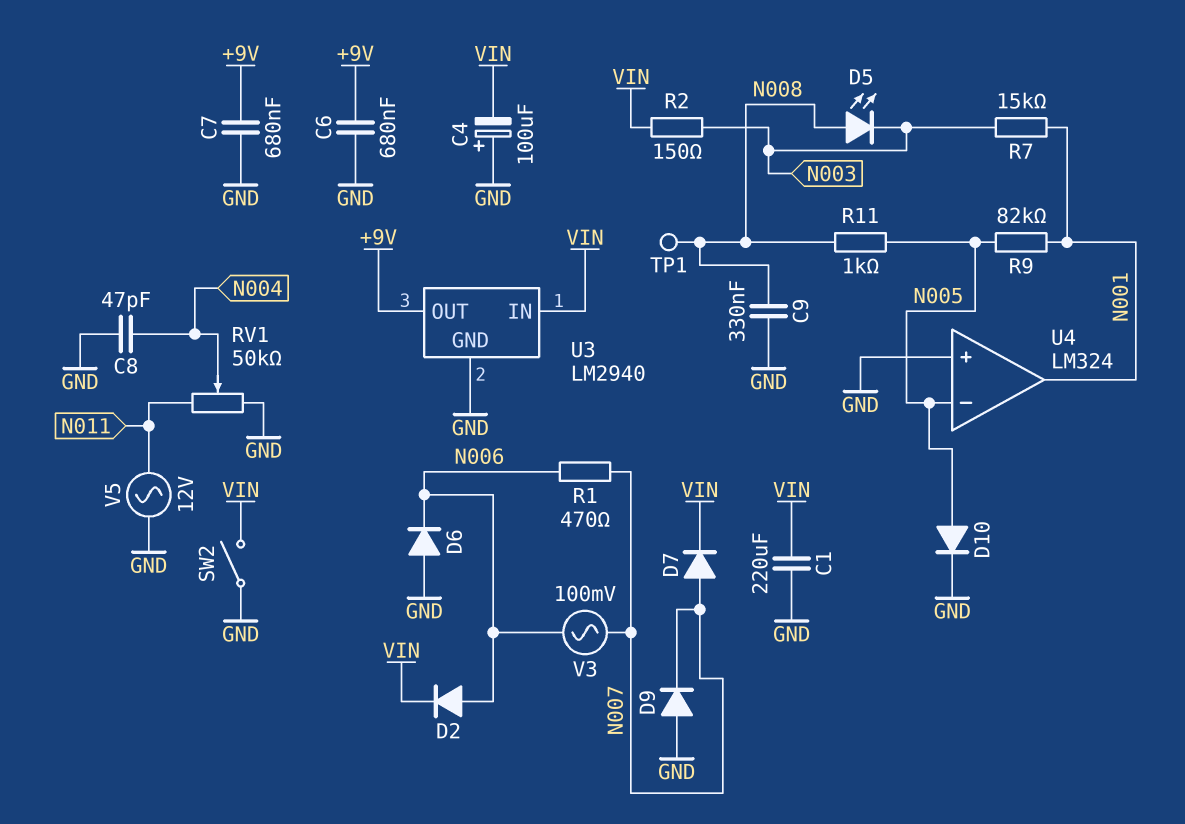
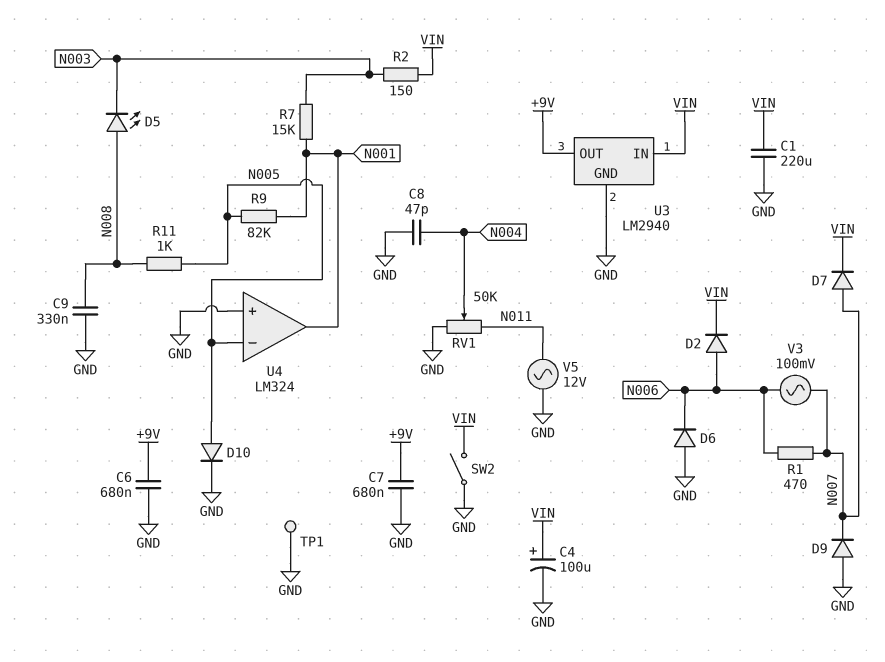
C4: 100uF (plus GND, minus VIN) -> 100uF (plus VIN, minus GND)
TP1: test point (N008) -> test point (GND)

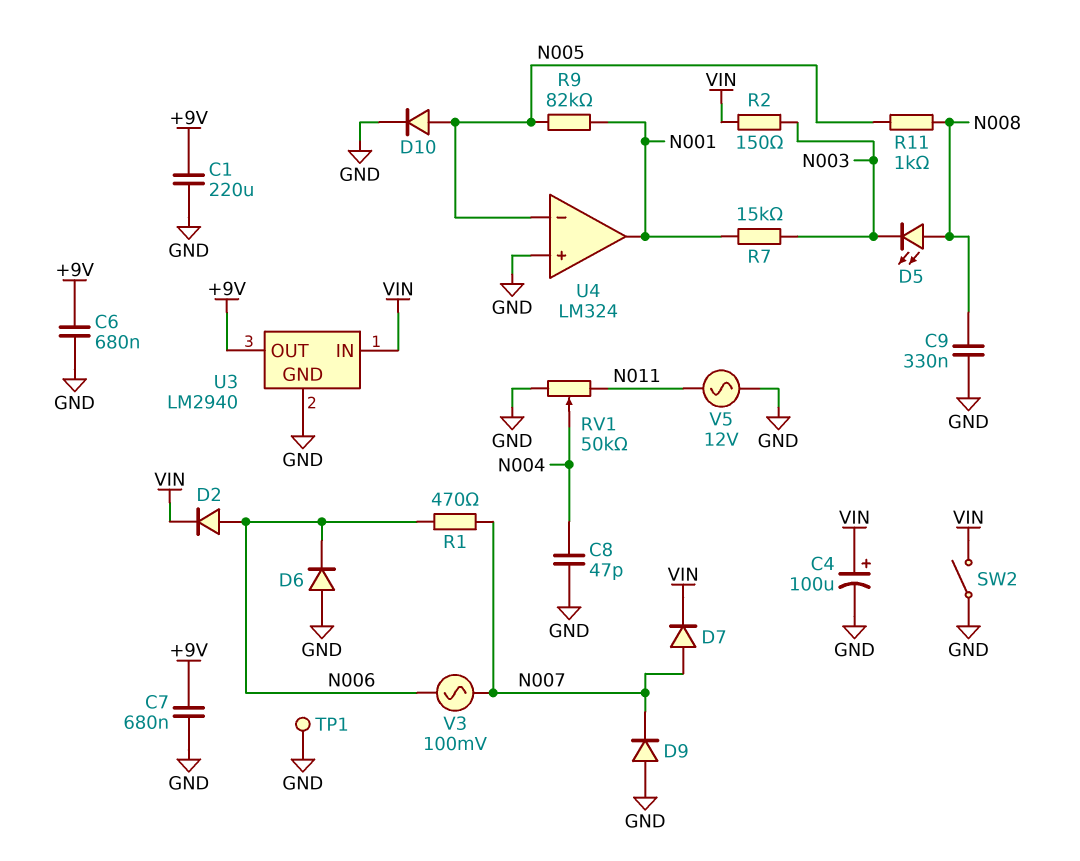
C1: 220uF (GND, VIN) -> 220uF (+9V, GND)

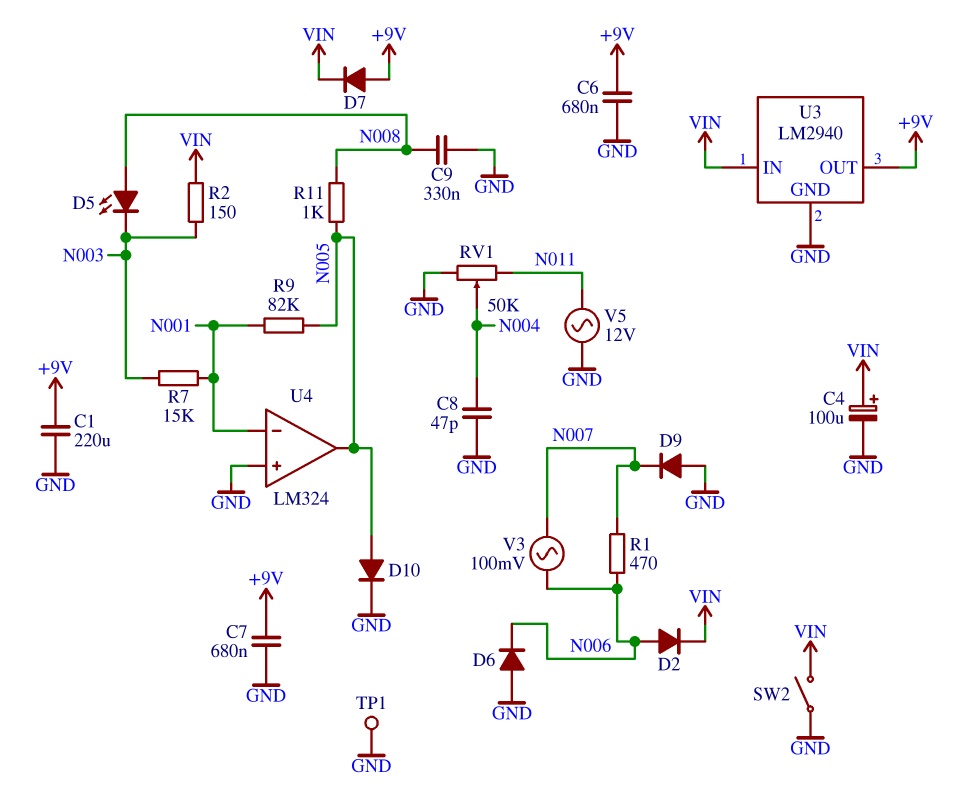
D7: diode (A N007, K VIN) -> diode (A +9V, K VIN)
U4 pin in-: N005 -> N001
U4 pin out: N001 -> N005

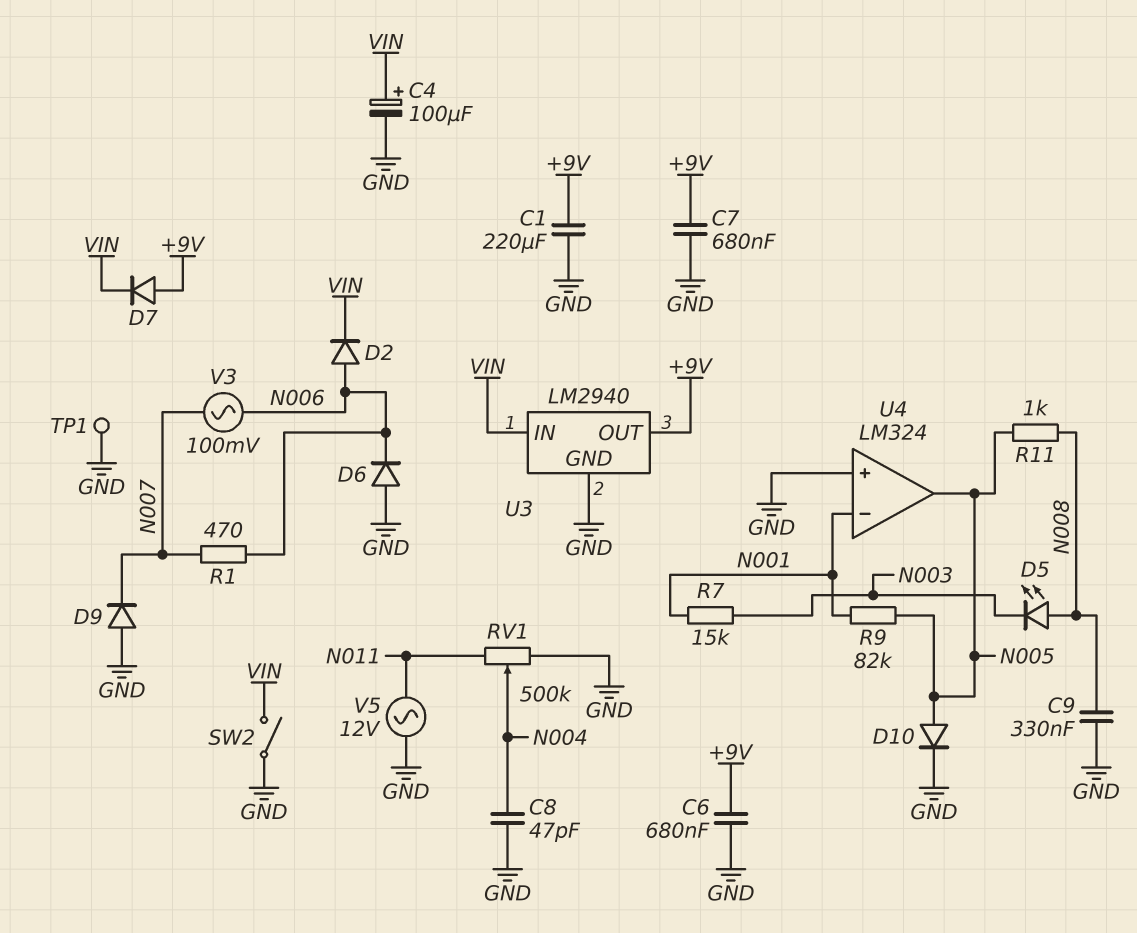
R2: 150 (N003, VIN) -> none
RV1: 50k (GND, N011, wiper N004) -> 500k (GND, N011, wiper N004)

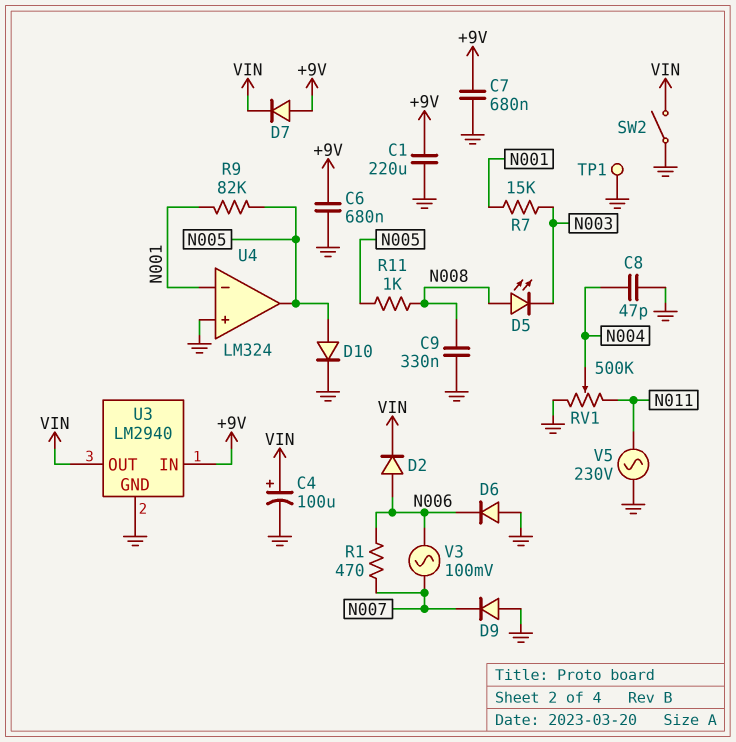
U3 pin IN: VIN -> +9V
U3 pin OUT: +9V -> VIN
V5: AC 12V (GND, N011) -> AC 230V (GND, N011)

